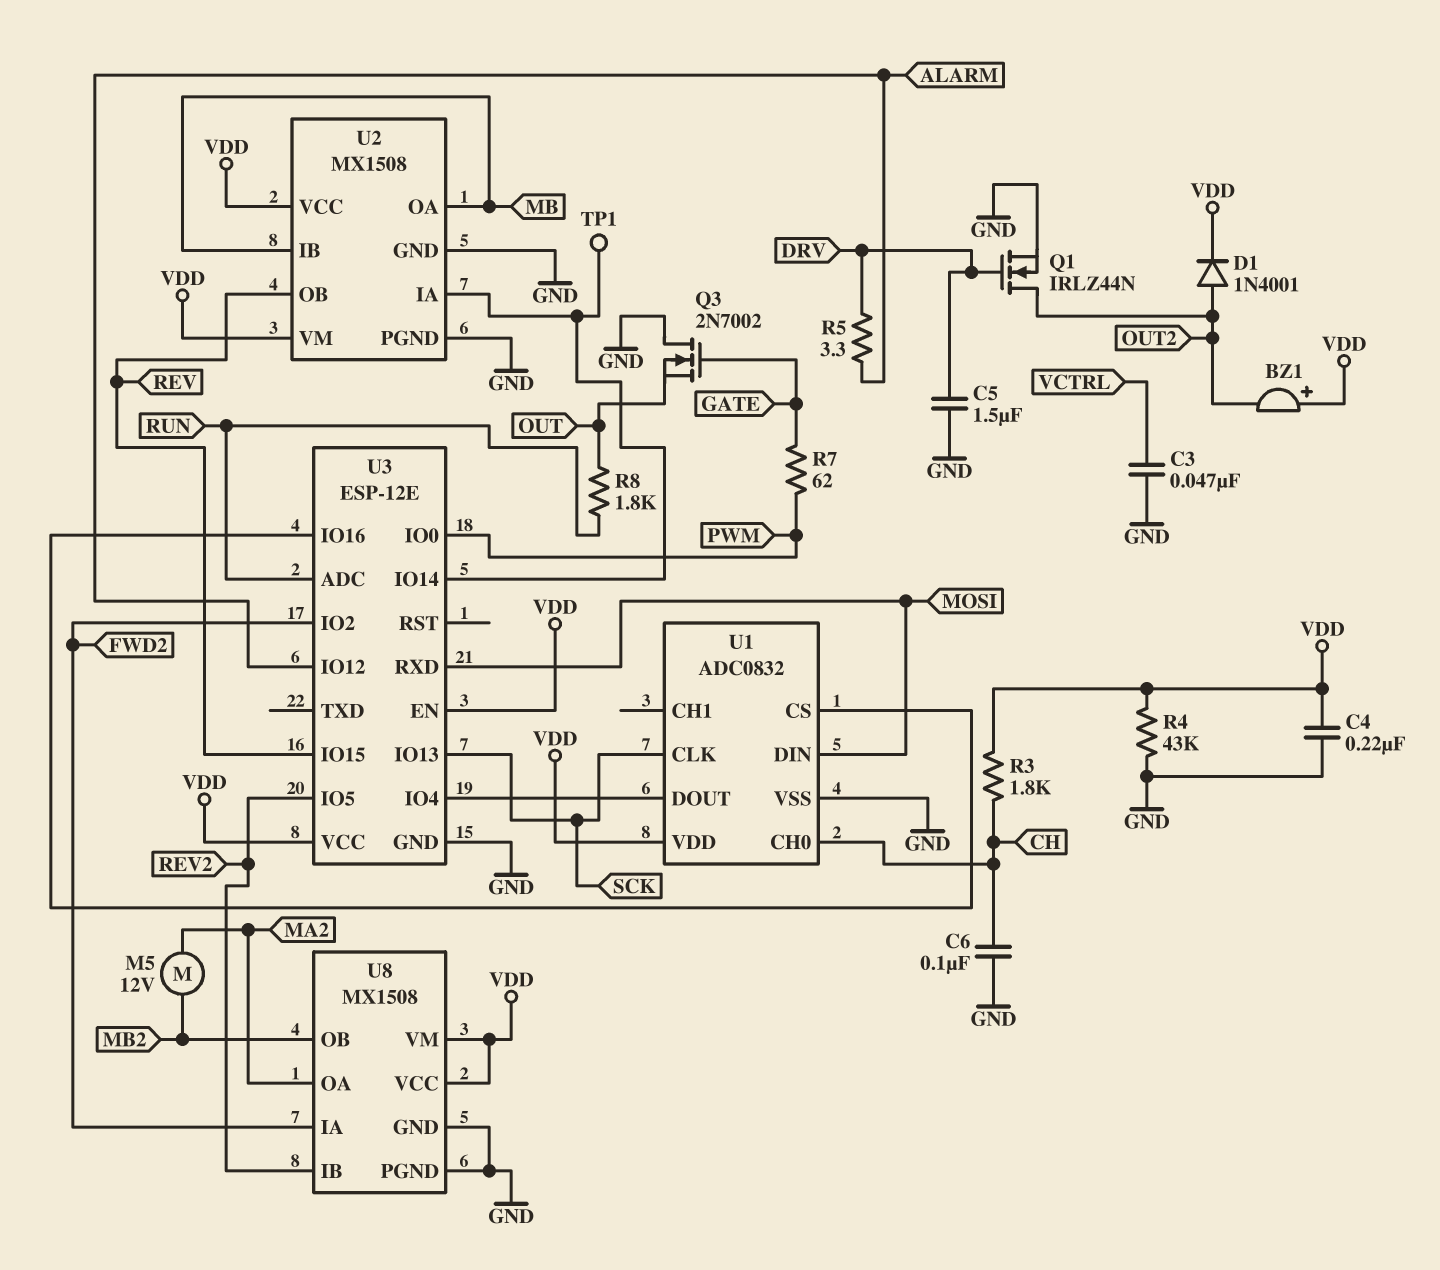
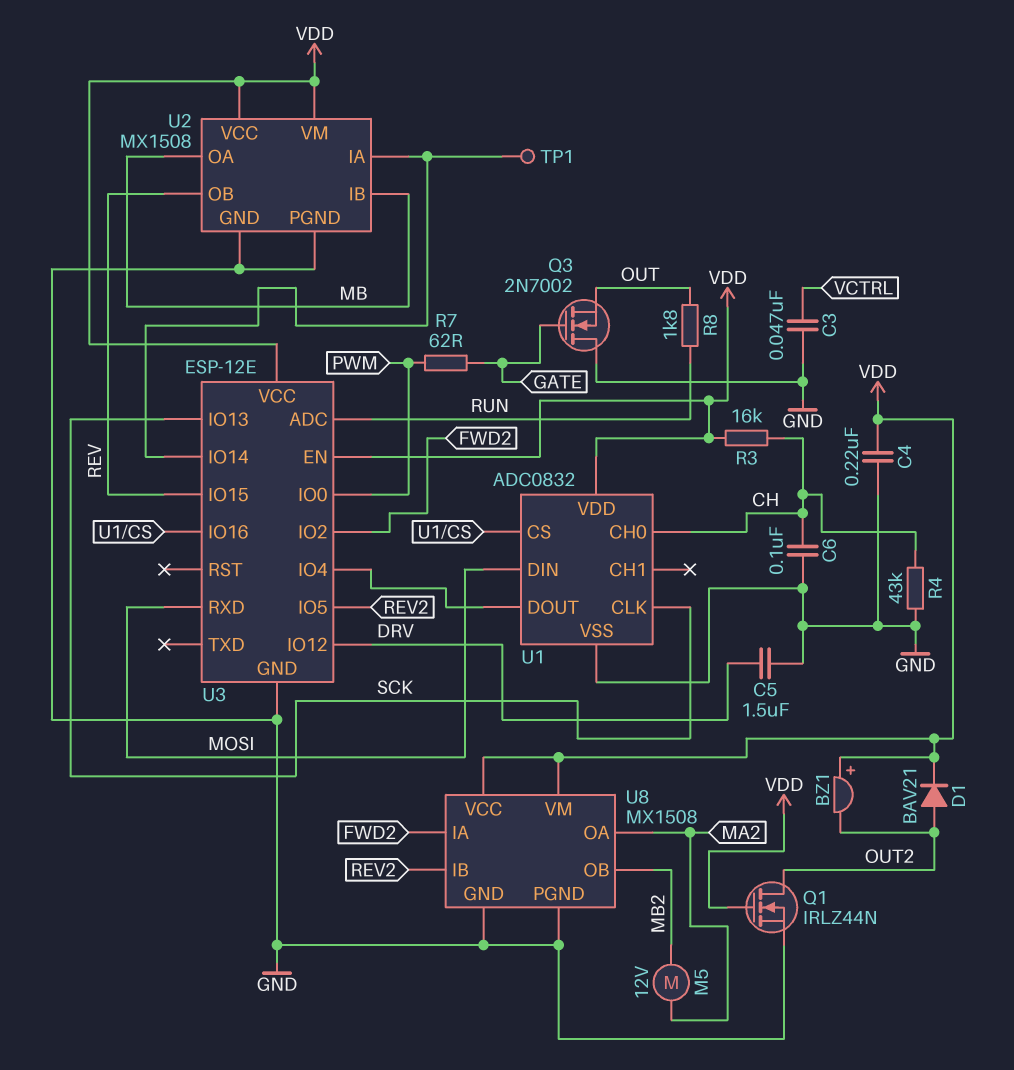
D1: diode 1N4001 (A OUT2, K VDD) -> diode BAV21 (A OUT2, K VDD)
Q1: NMOS IRLZ44N (G DRV, D OUT2, S GND) -> NMOS IRLZ44N (G VDD, D OUT2, S GND)
R3: 1.8k (CH, VDD) -> 16k (CH, VDD)
R4: 43k (GND, VDD) -> 43k (CH, GND)
R5: 3.3 (ALARM, DRV) -> none
U3 pin IO12: ALARM -> DRV

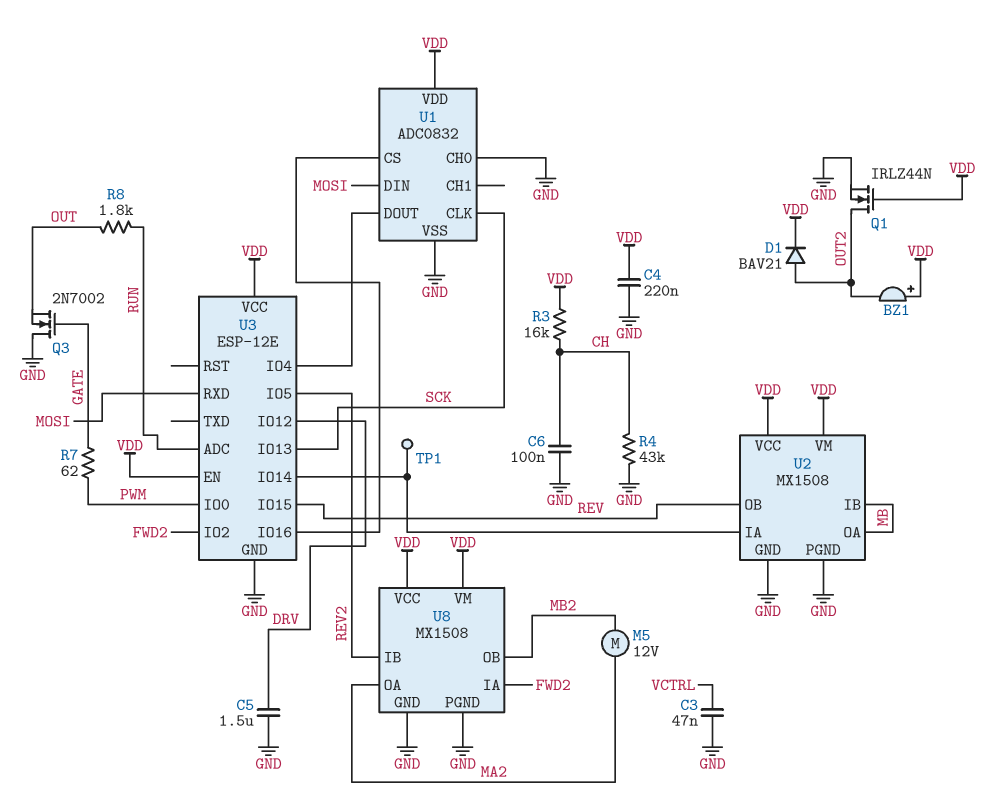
U1 pin CH0: CH -> GND

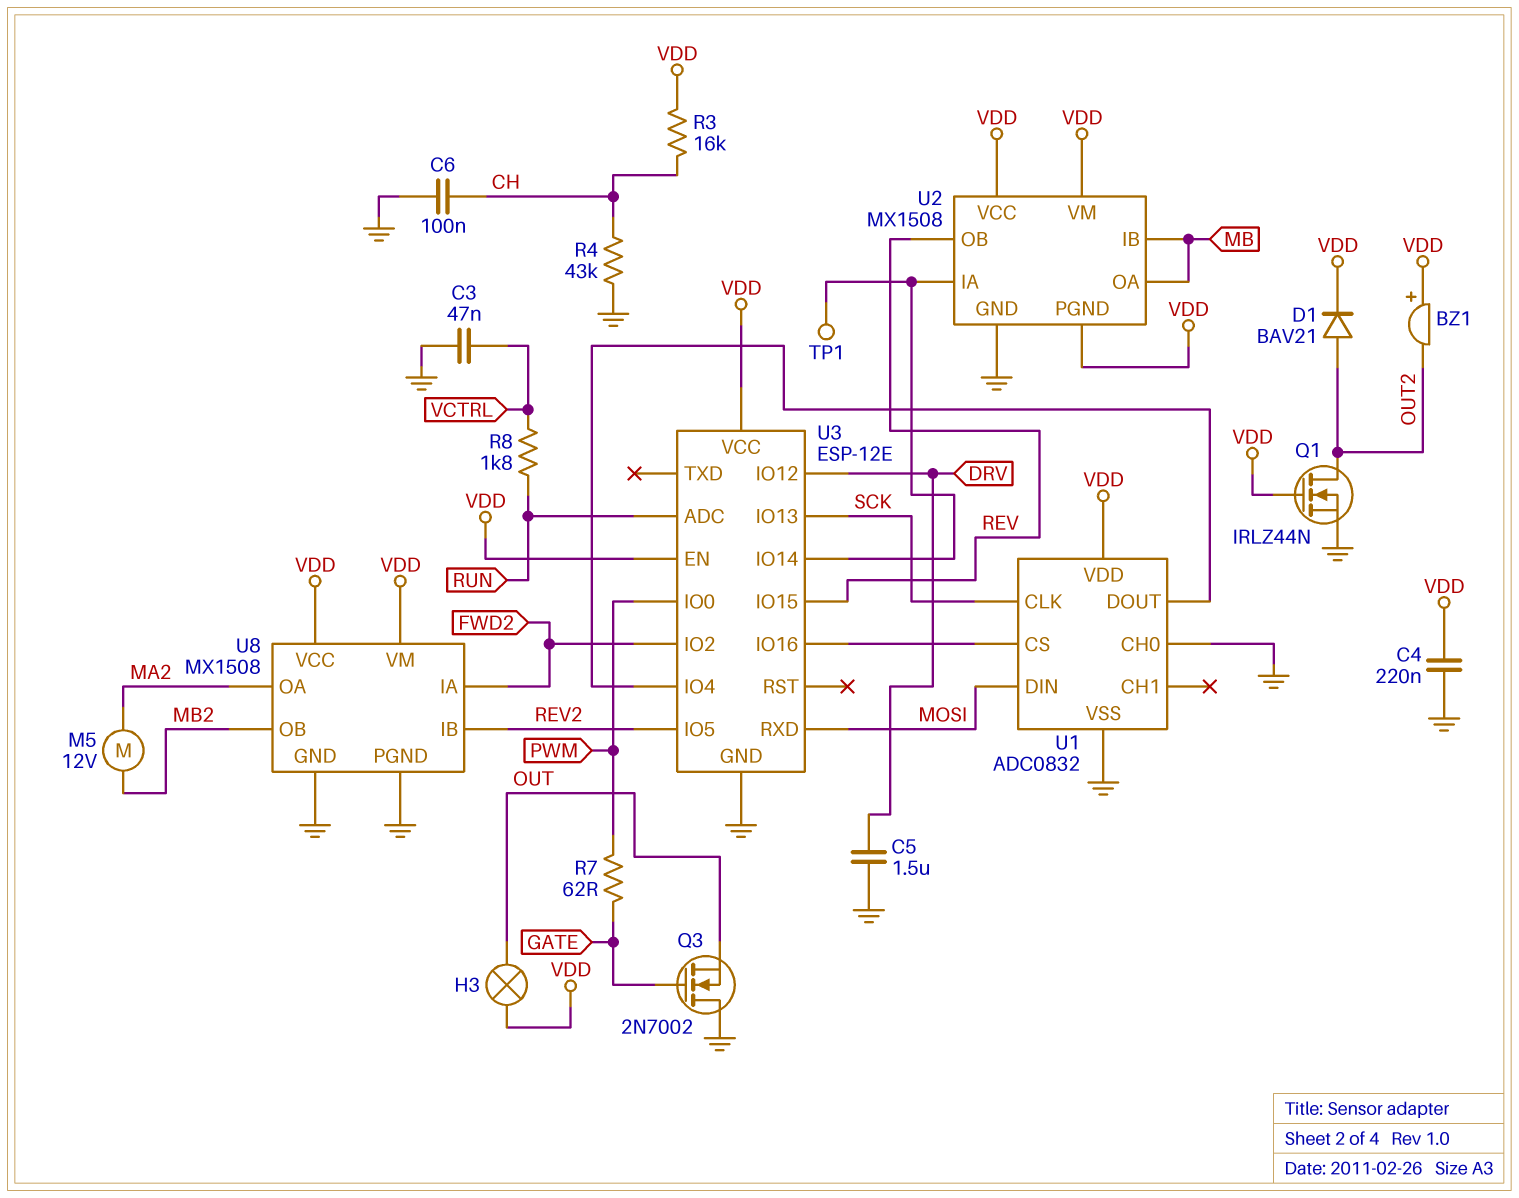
H3: none -> lamp (OUT, VDD)
R8: 1.8k (OUT, RUN) -> 1.8k (RUN, VCTRL)
U2 pin PGND: GND -> VDD

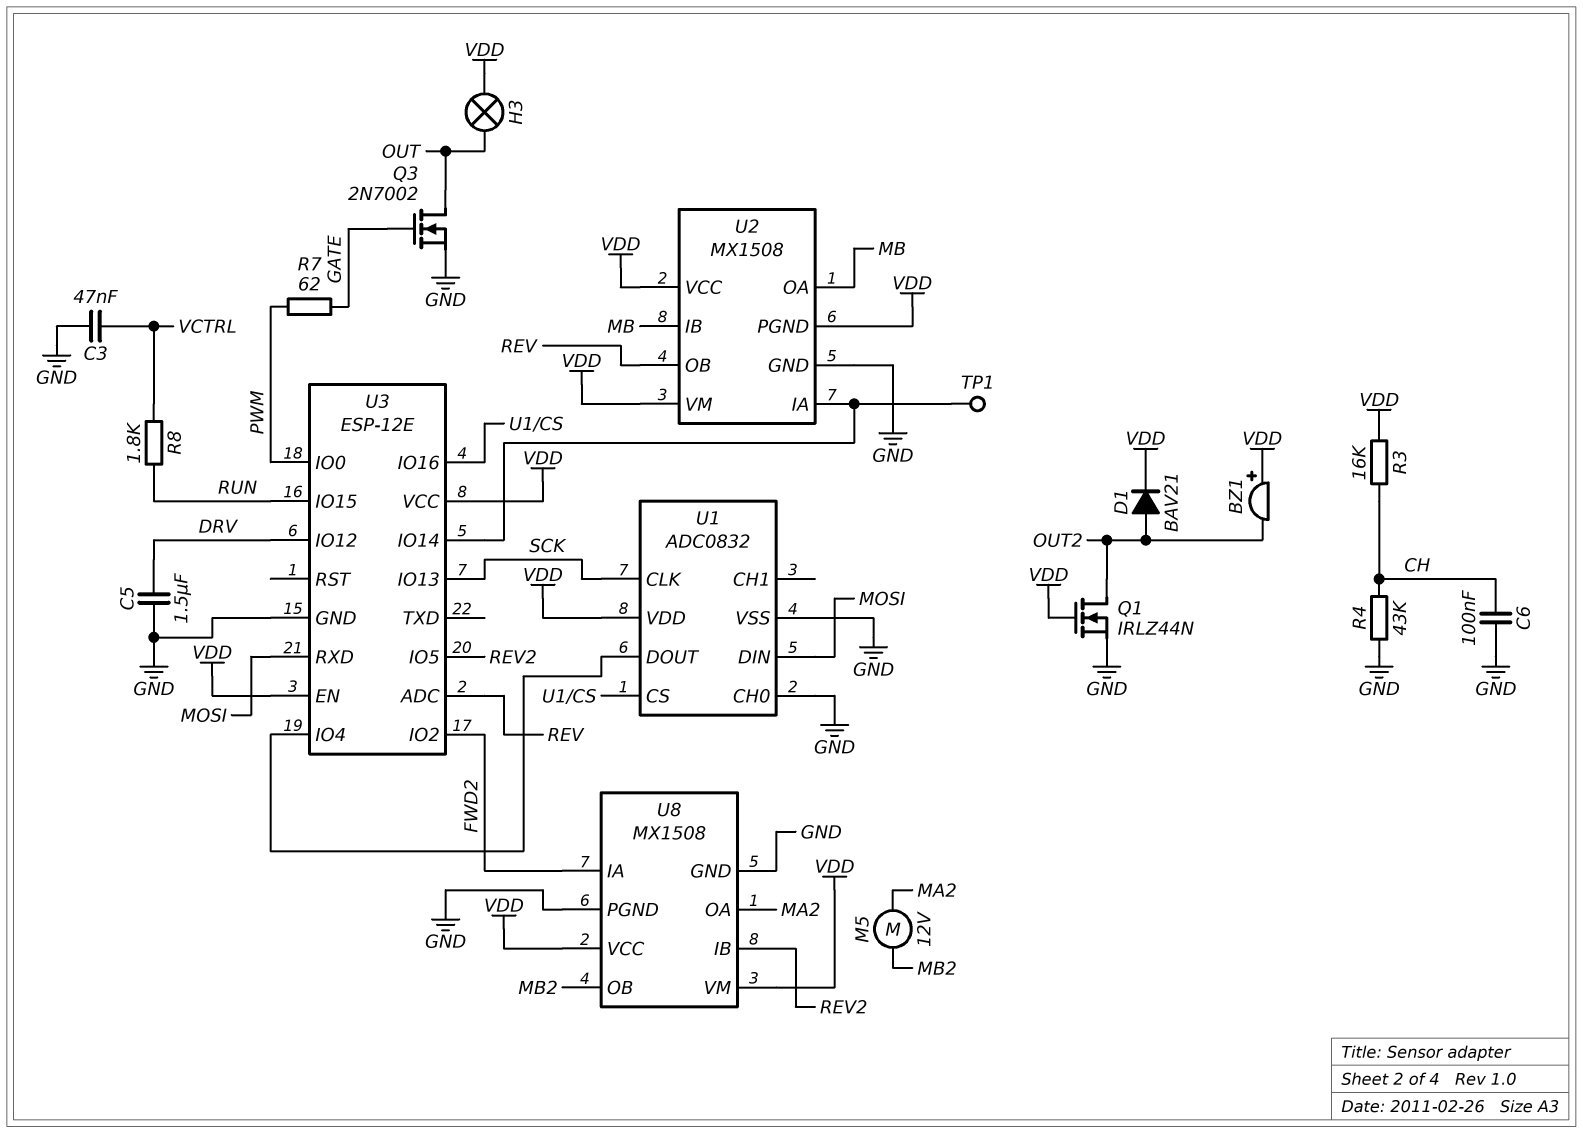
C4: 220nF (GND, VDD) -> none
Q3: NMOS 2N7002 (G GATE, D GND, S OUT) -> NMOS 2N7002 (G GATE, D OUT, S GND)
U3 pin ADC: RUN -> REV
U3 pin IO15: REV -> RUN

